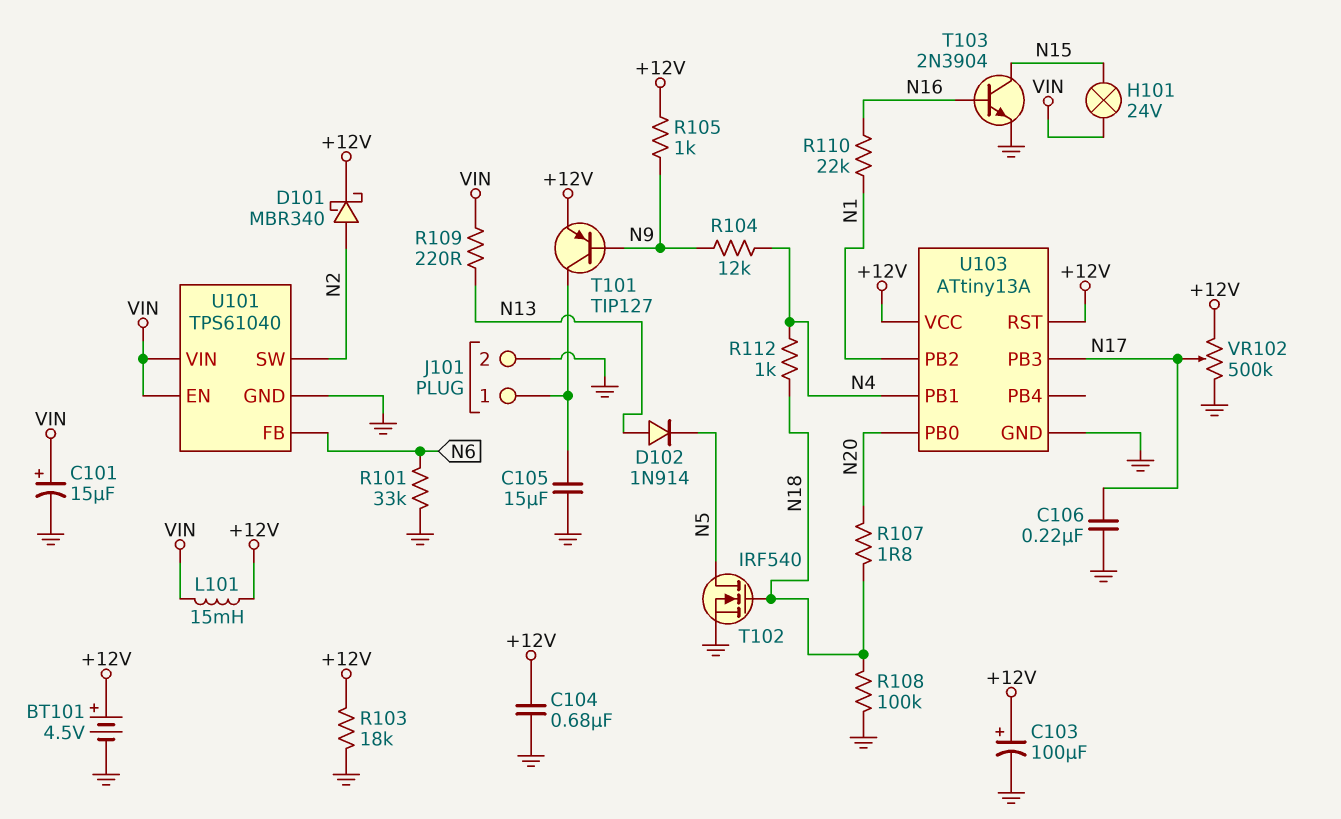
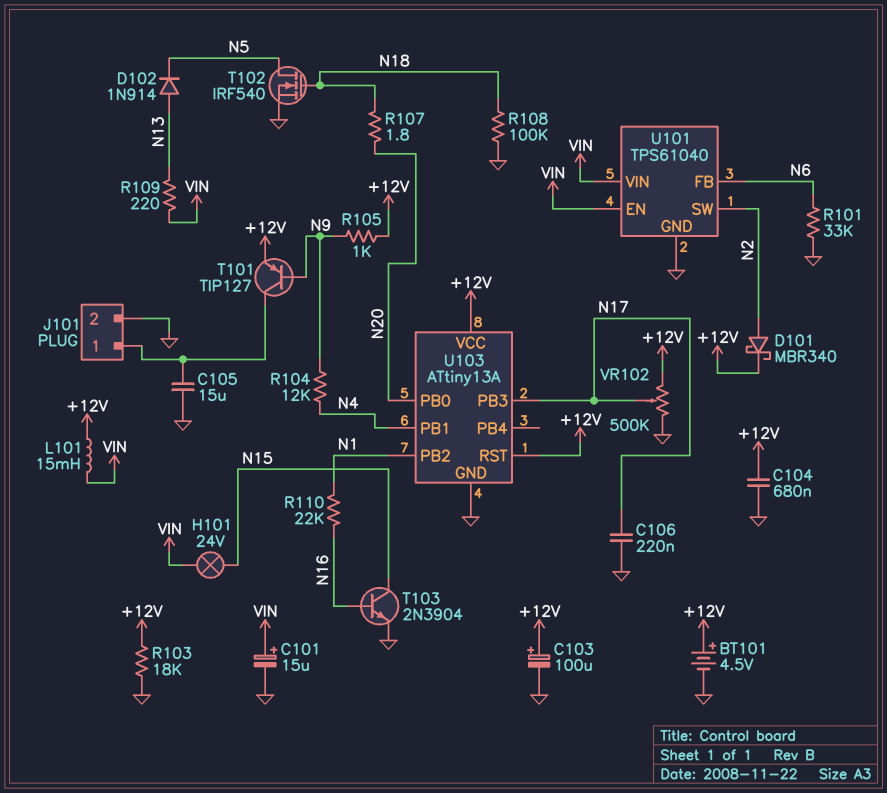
R112: 1k (N4, N18) -> none

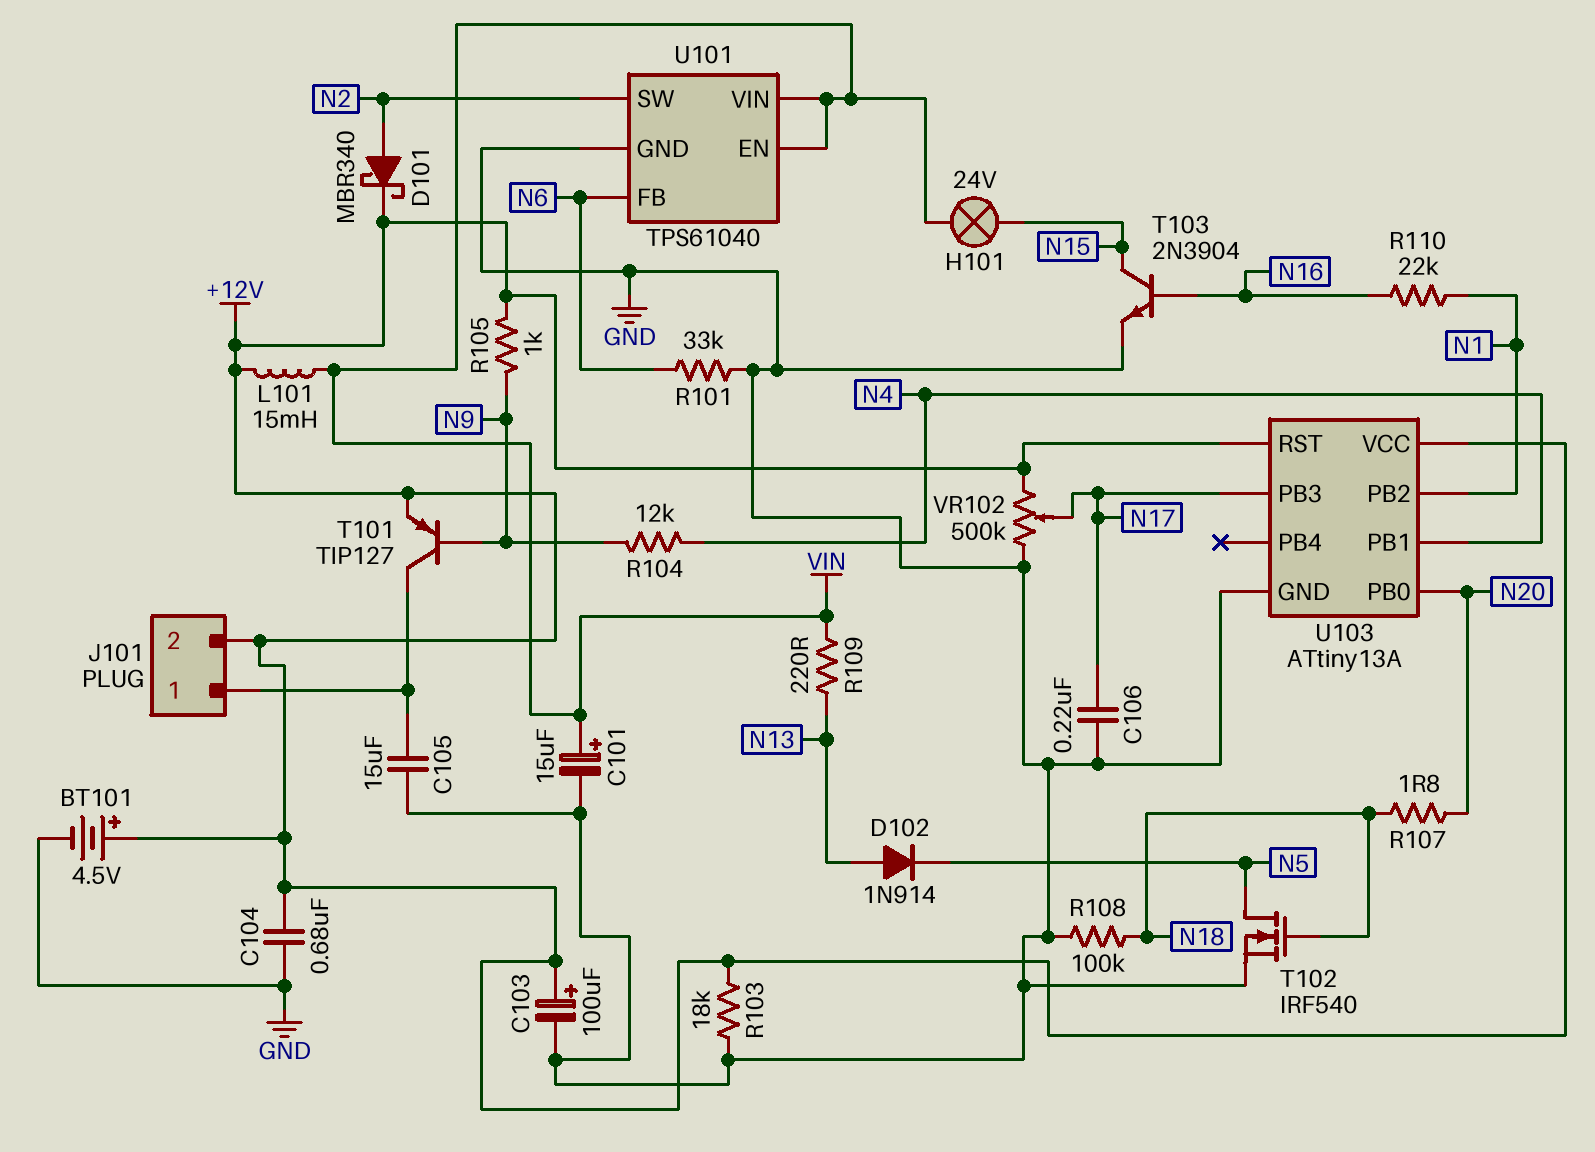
J101 pin 2: GND -> +12V

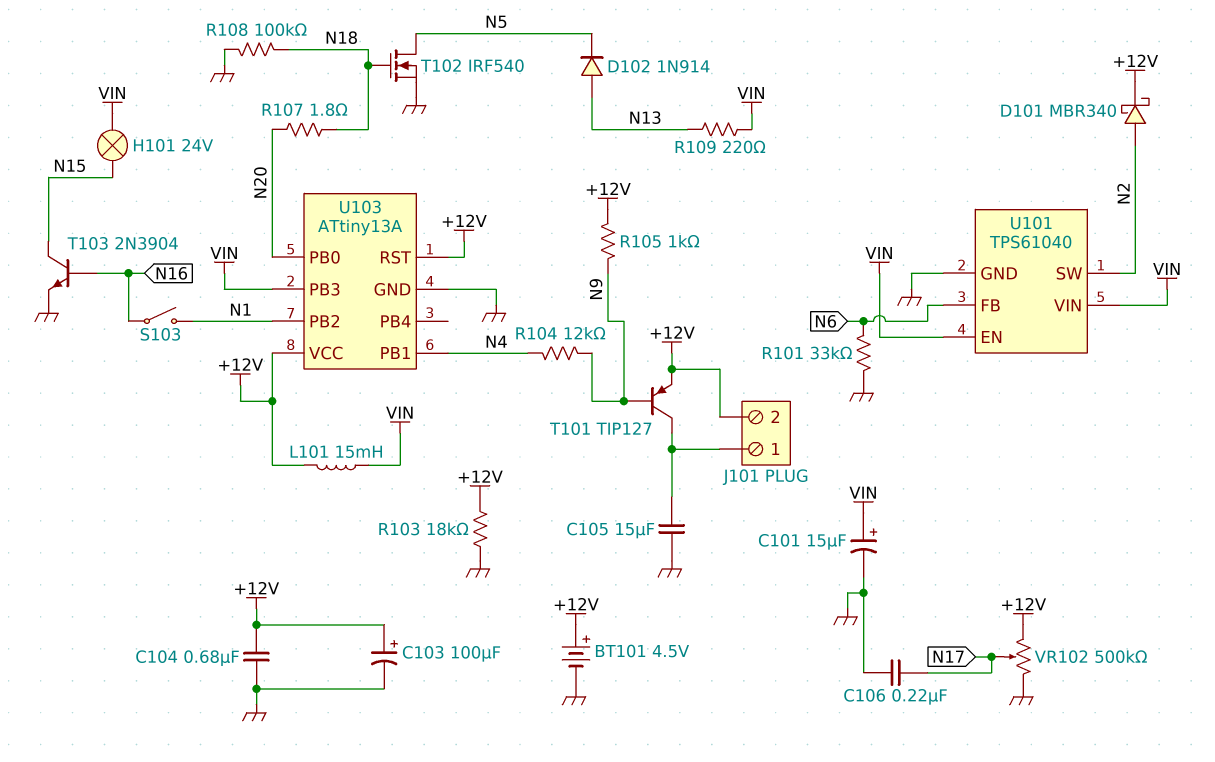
R110: 22k (N1, N16) -> none
S103: none -> switch (N1, N16)
U103 pin PB3: N17 -> VIN

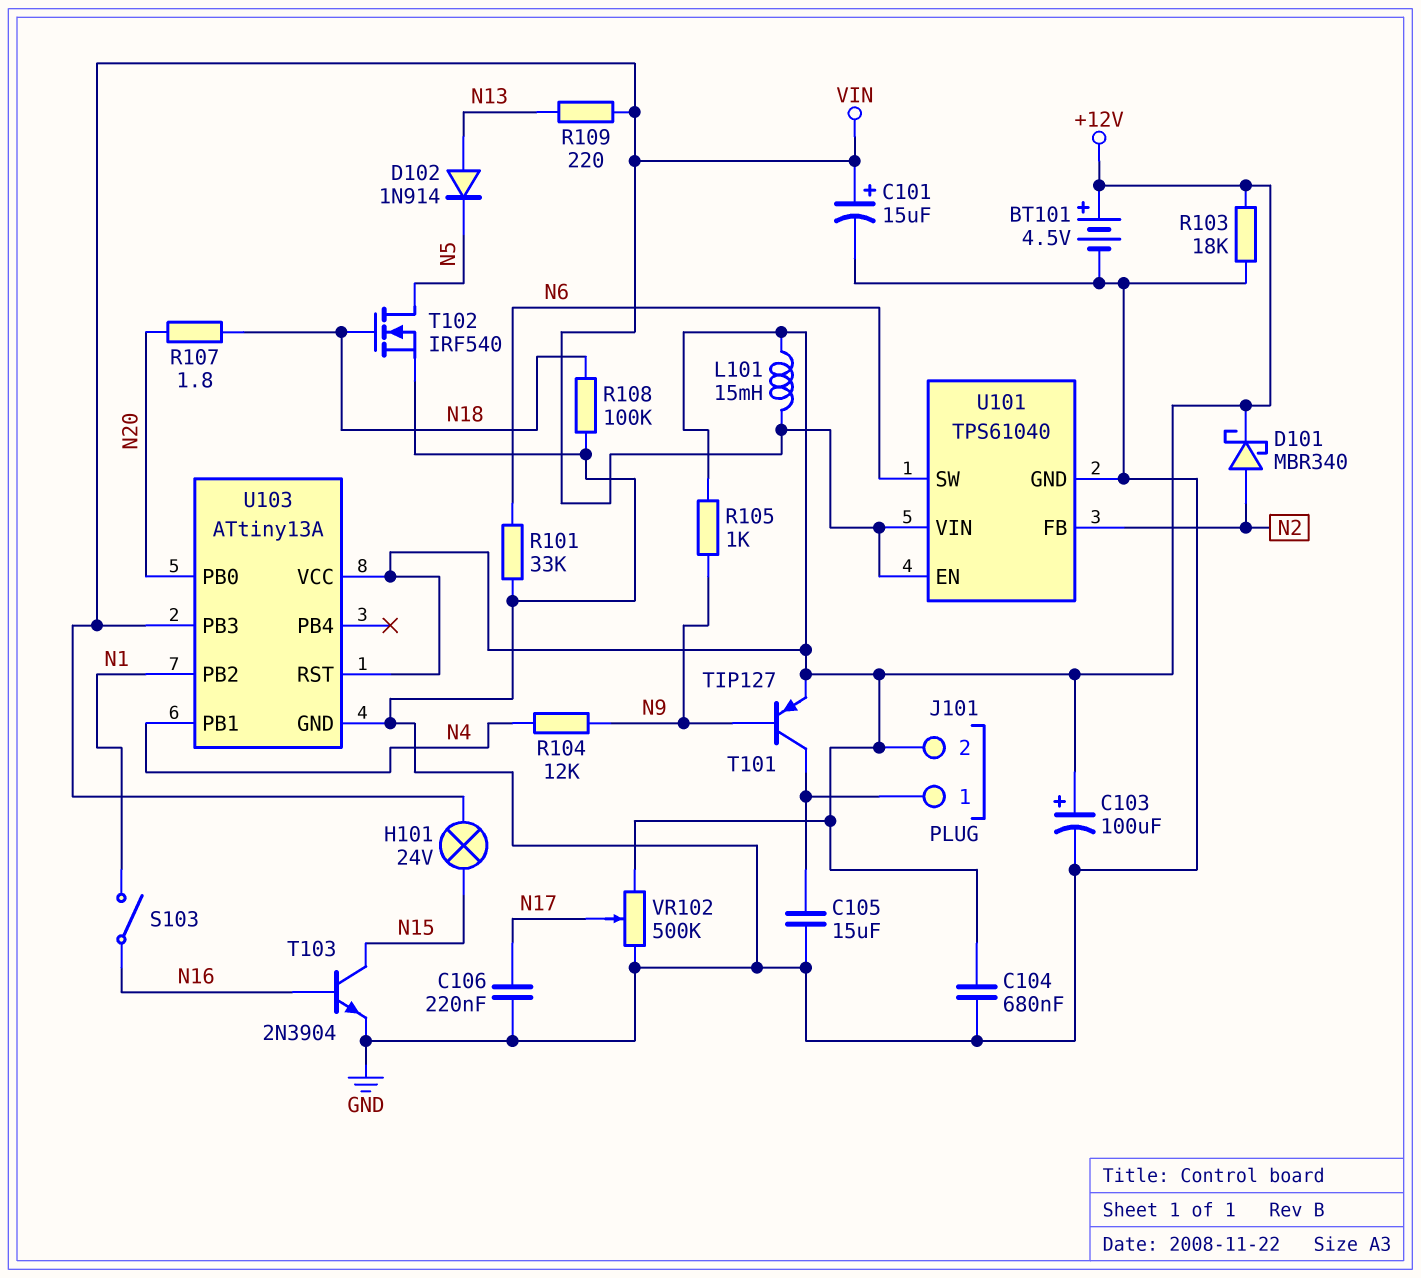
U101 pin FB: N6 -> N2
U101 pin SW: N2 -> N6

